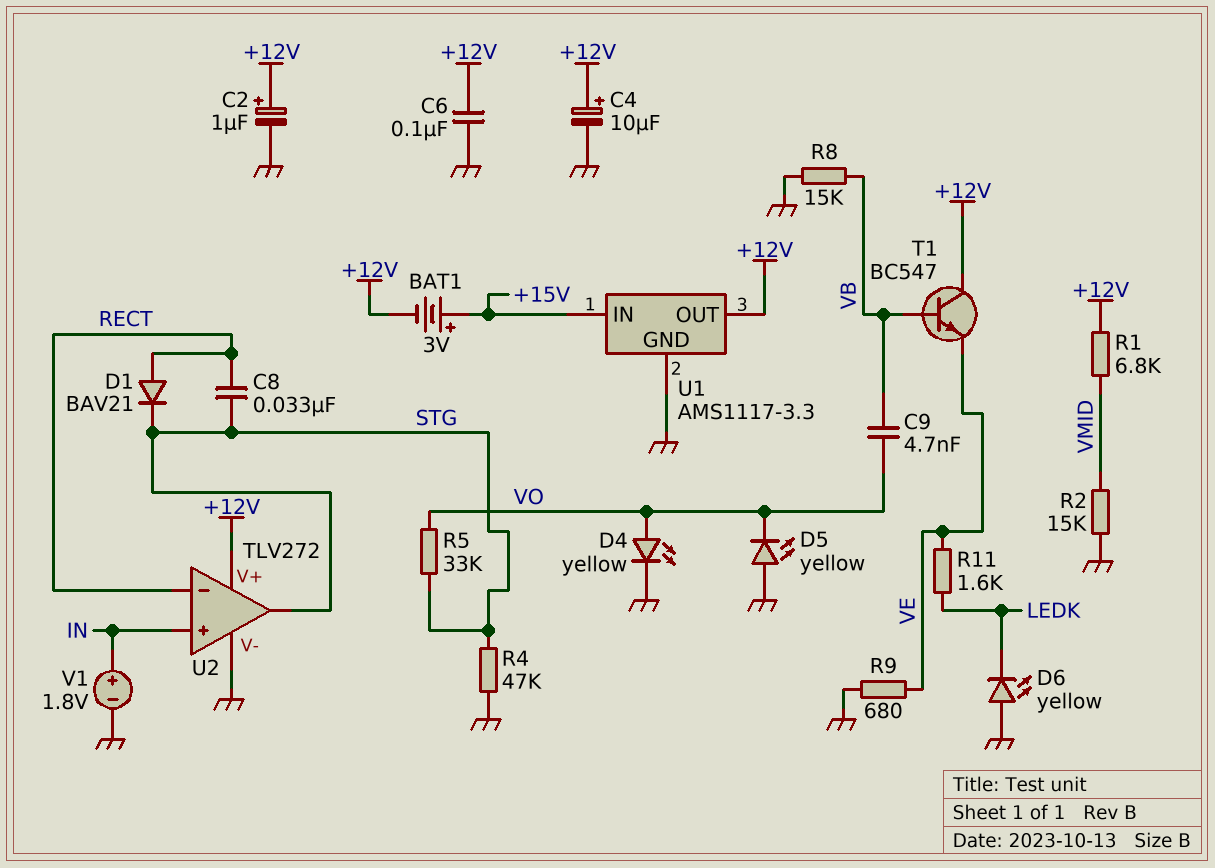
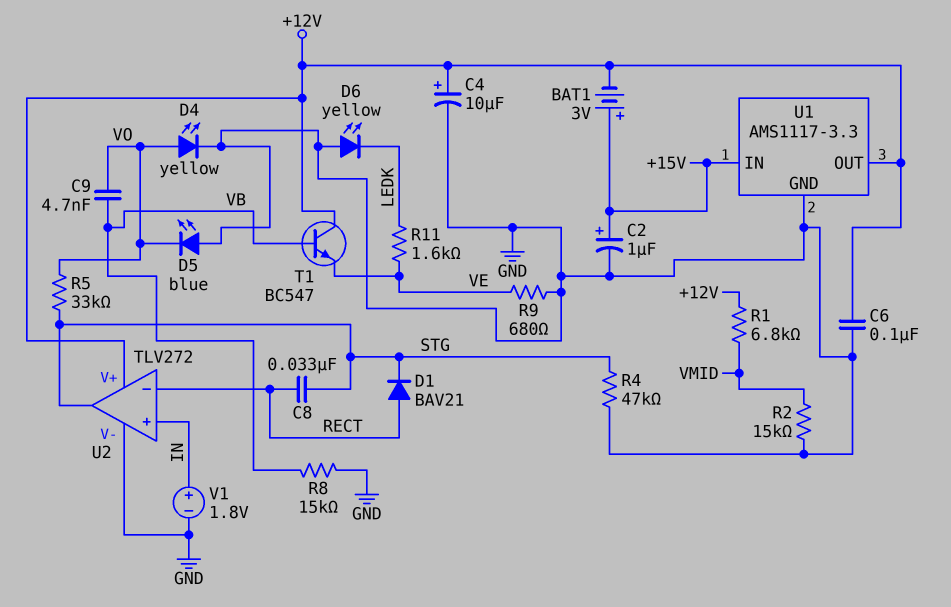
C2: 1uF (plus +12V, minus GND) -> 1uF (plus +15V, minus GND)
D5: LED yellow (A GND, K VO) -> LED blue (A GND, K VO)

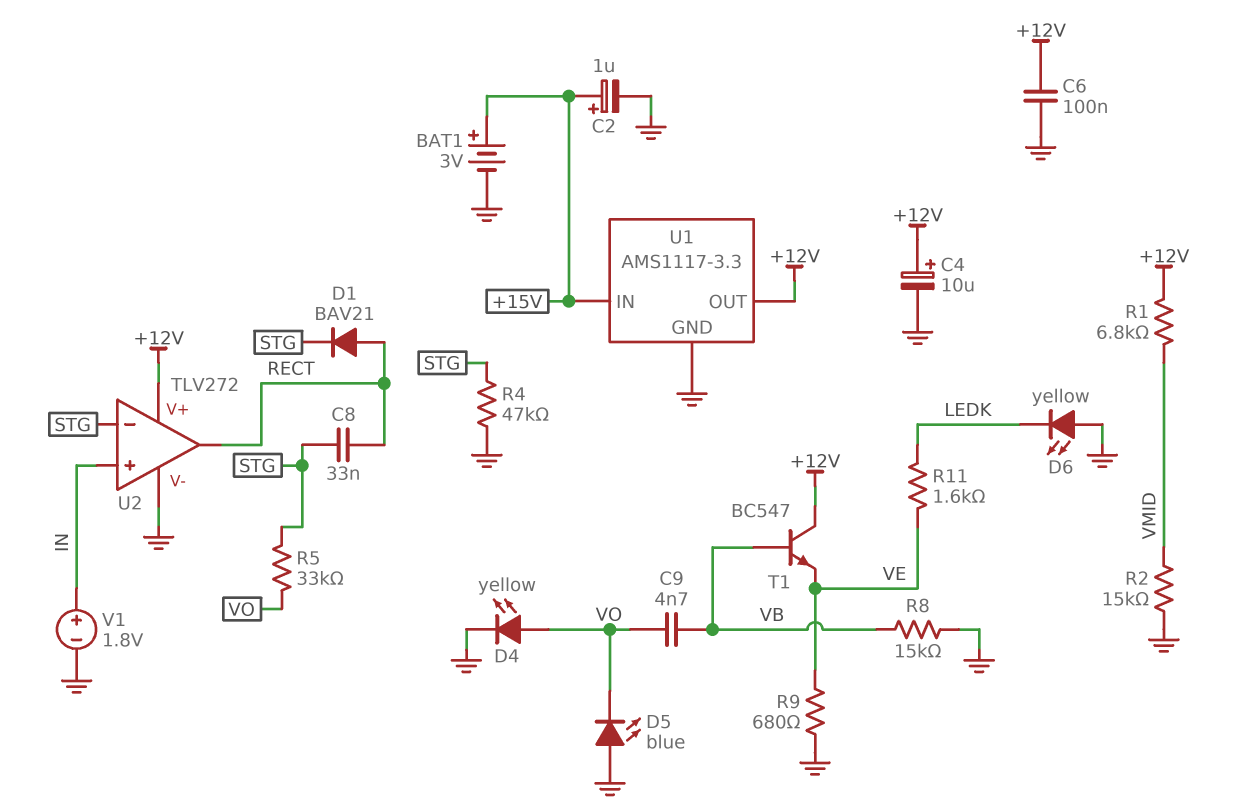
BAT1: 3V (plus +15V, minus +12V) -> 3V (plus +15V, minus GND)
U2 pin in-: RECT -> STG
U2 pin out: STG -> RECT

